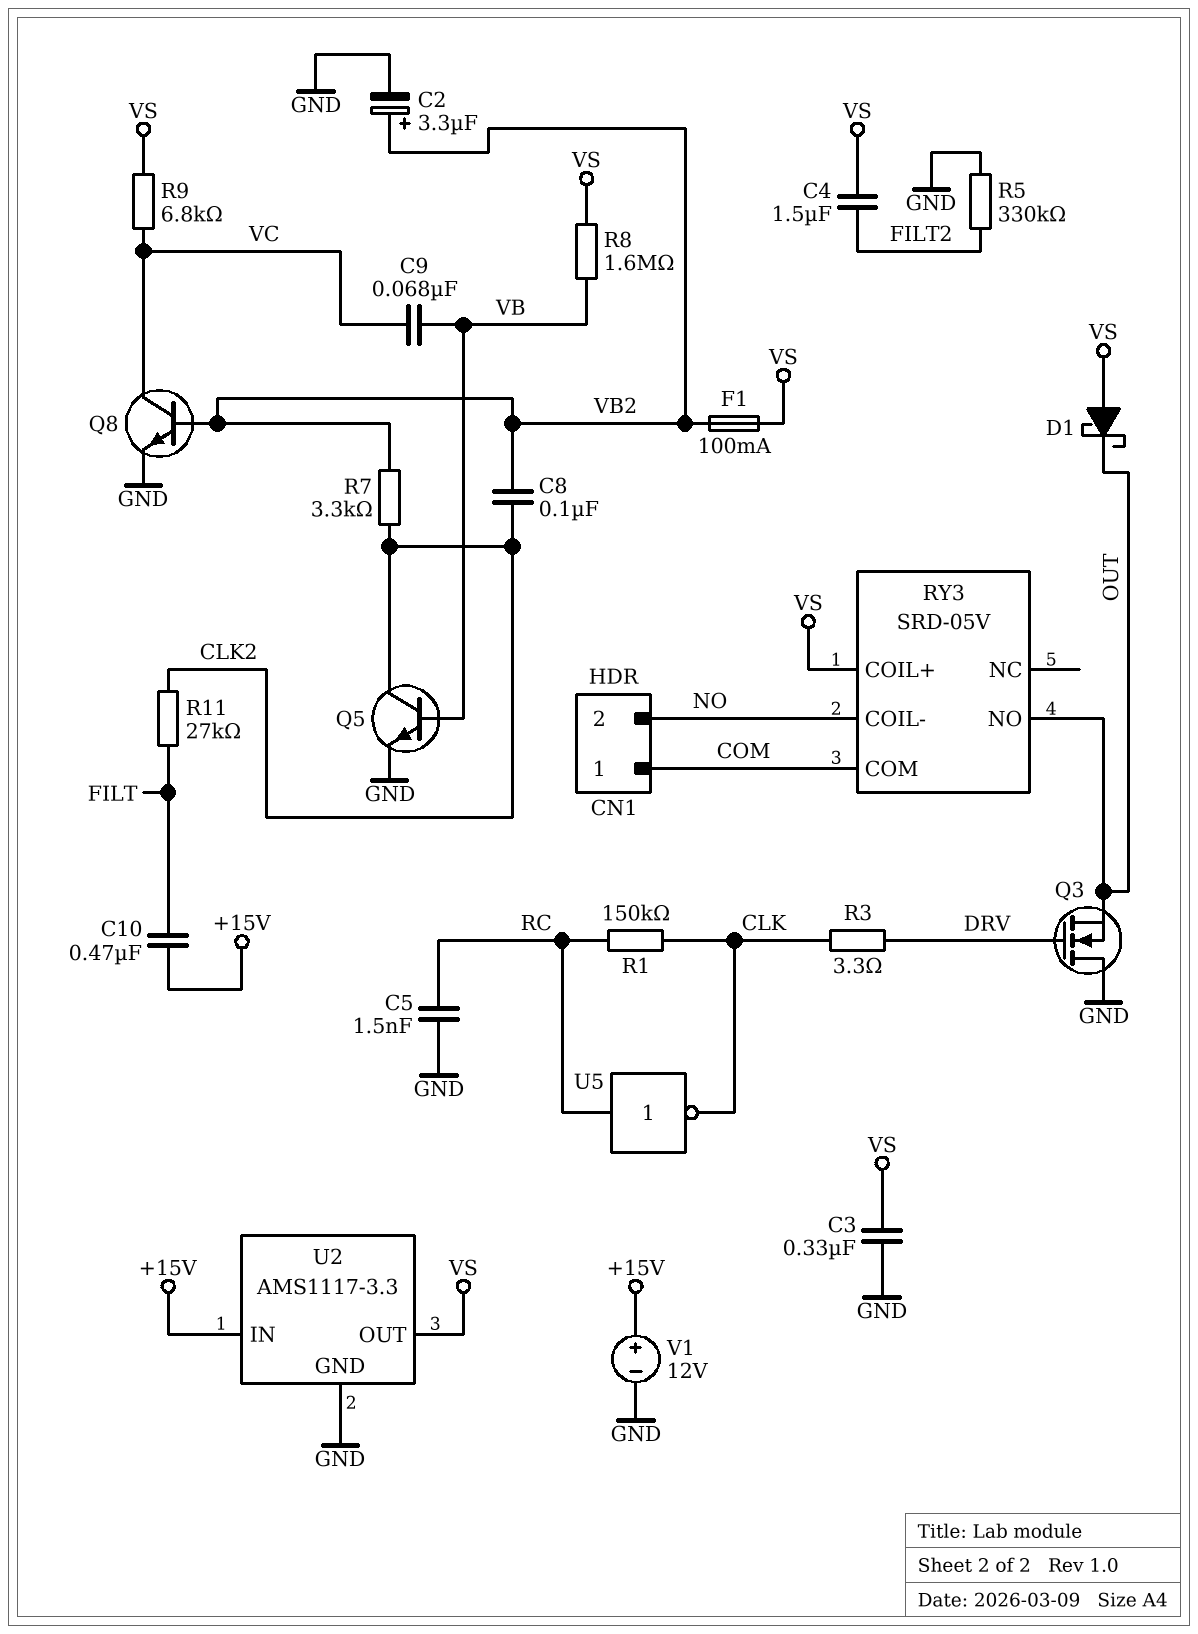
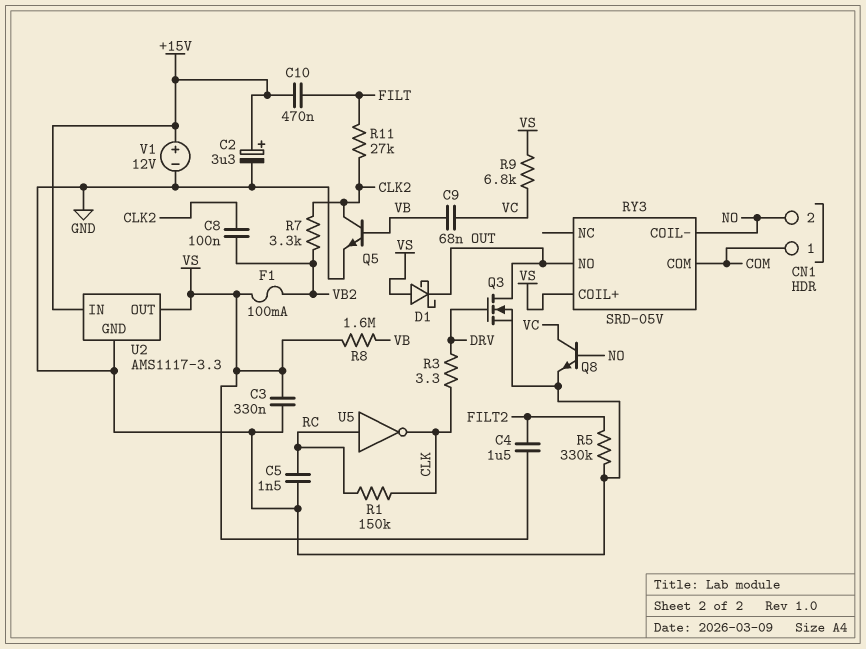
C2: 3.3uF (plus VB2, minus GND) -> 3.3uF (plus +15V, minus GND)
Q3: NMOS (G DRV, D GND, S OUT) -> NMOS (G DRV, D OUT, S GND)
Q8: NPN (B VB2, C VC, E GND) -> NPN (B NO, C VC, E GND)

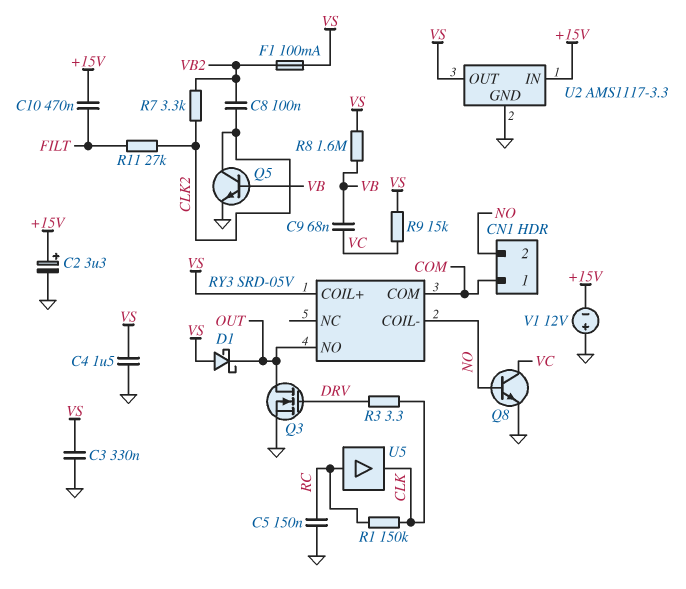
C4: 1.5uF (FILT2, VS) -> 1.5uF (GND, VS)
C5: 1.5nF (GND, RC) -> 150nF (GND, RC)
R5: 330k (FILT2, GND) -> none
R9: 6.8k (VC, VS) -> 15k (VC, VS)
U5: NOT (in RC, out CLK) -> buffer (in RC, out CLK)
V1: 12V (plus +15V, minus GND) -> 12V (plus GND, minus +15V)

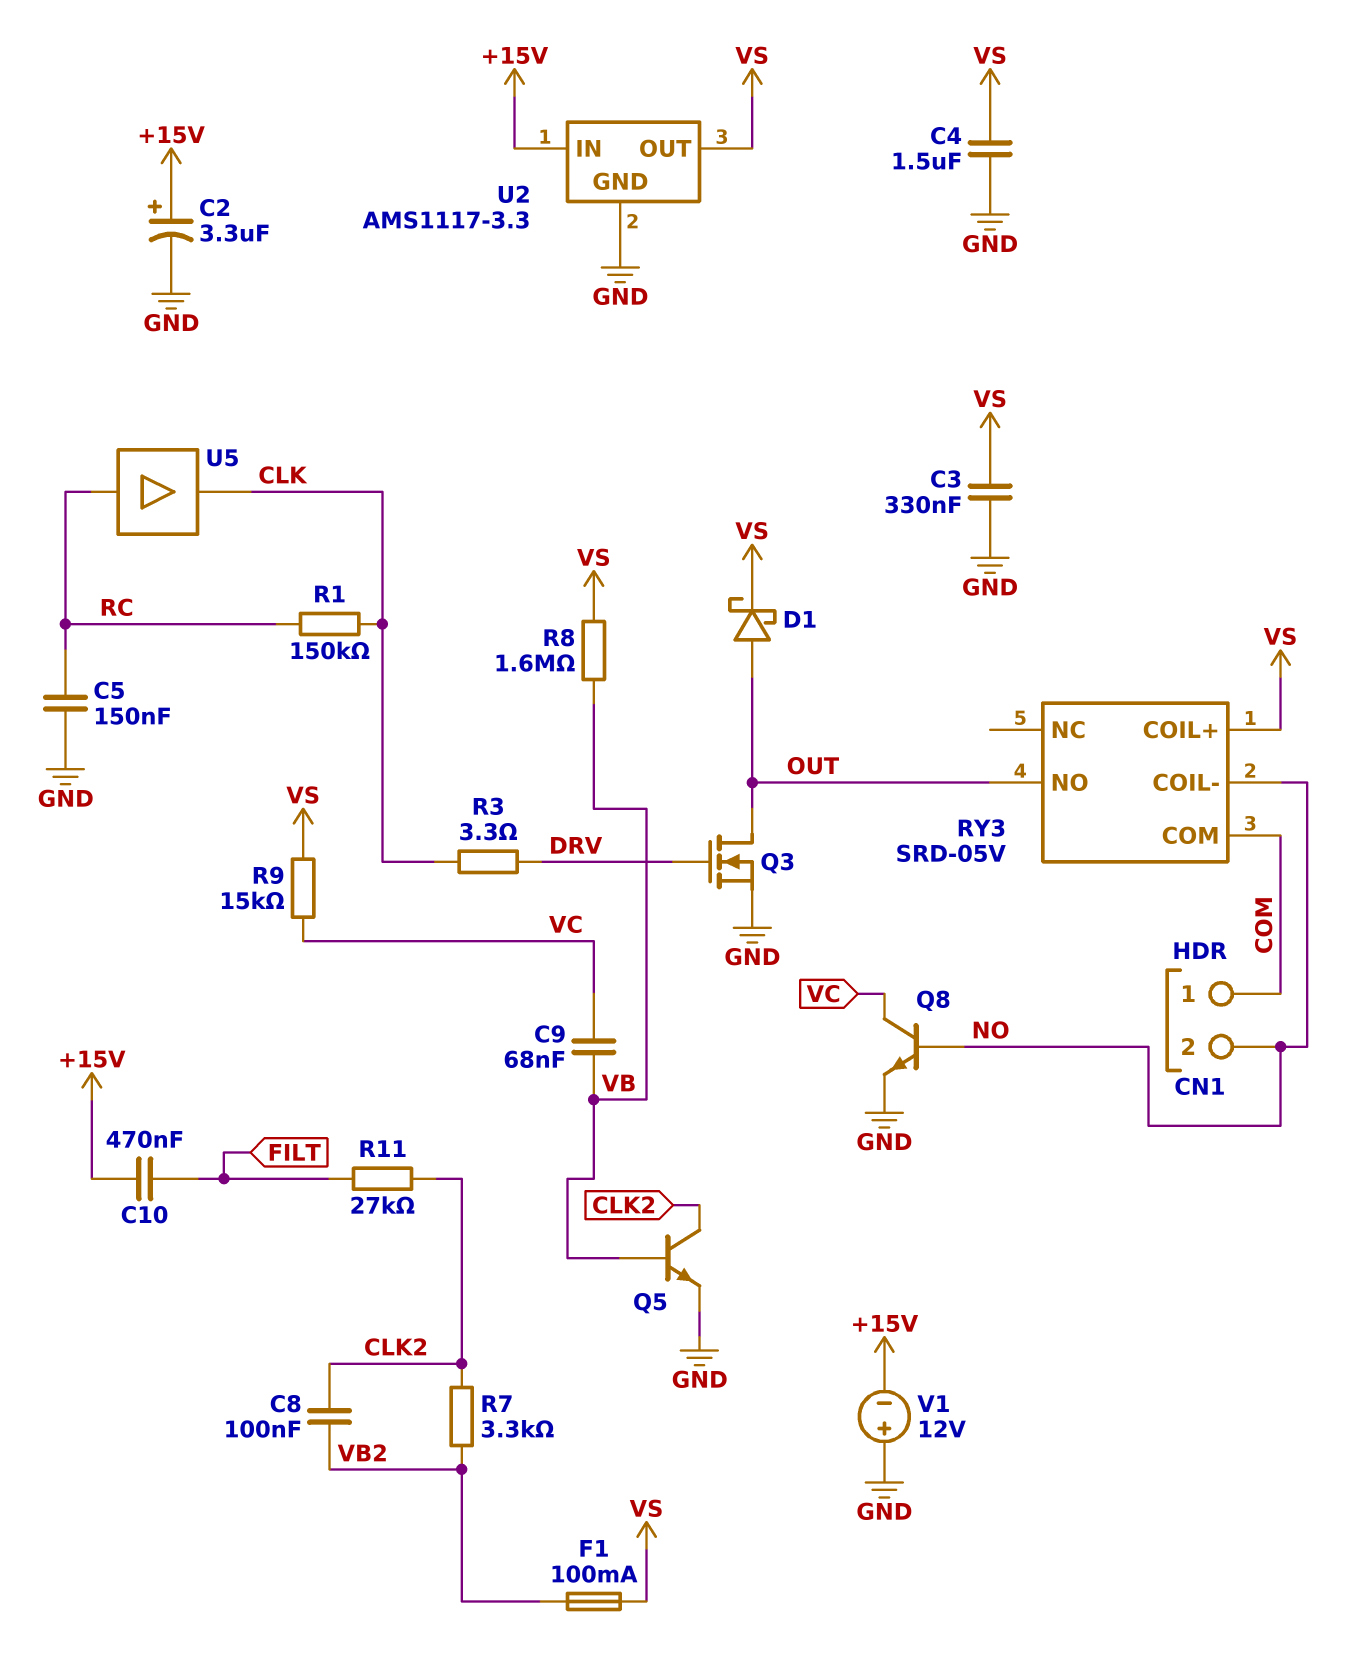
D1: schottky (A VS, K OUT) -> schottky (A OUT, K VS)

